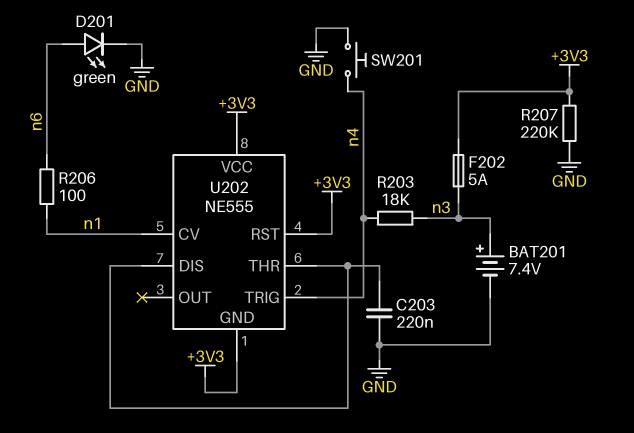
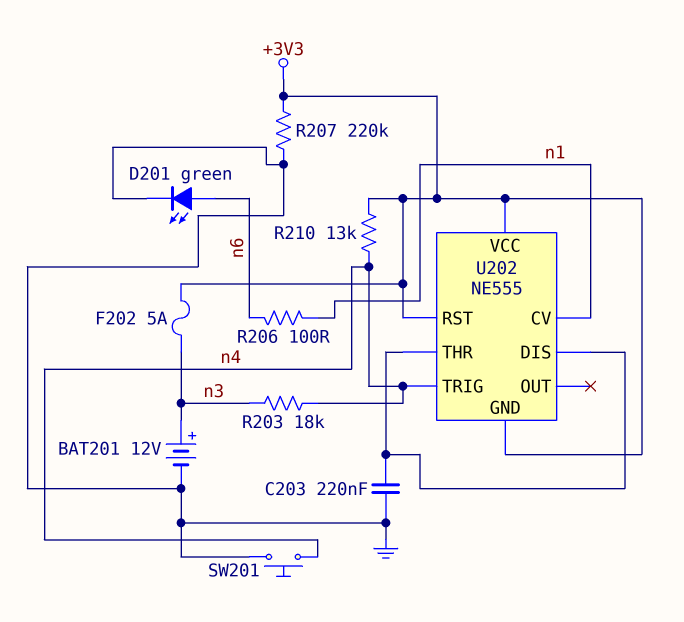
BAT201: 7.4V (plus n3, minus GND) -> 12V (plus n3, minus GND)
R210: none -> 13k (+3V3, n4)

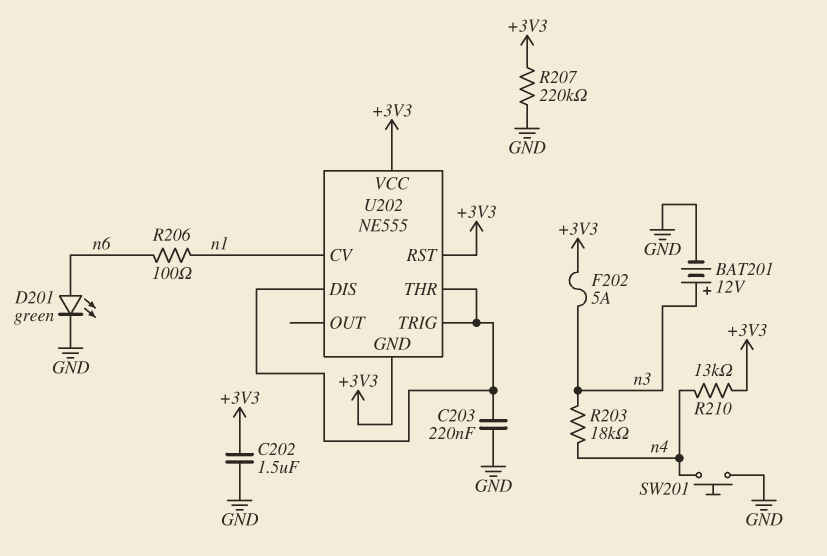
C202: none -> 1.5uF (+3V3, GND)
U202 pin TRIG: n4 -> U202/DIS

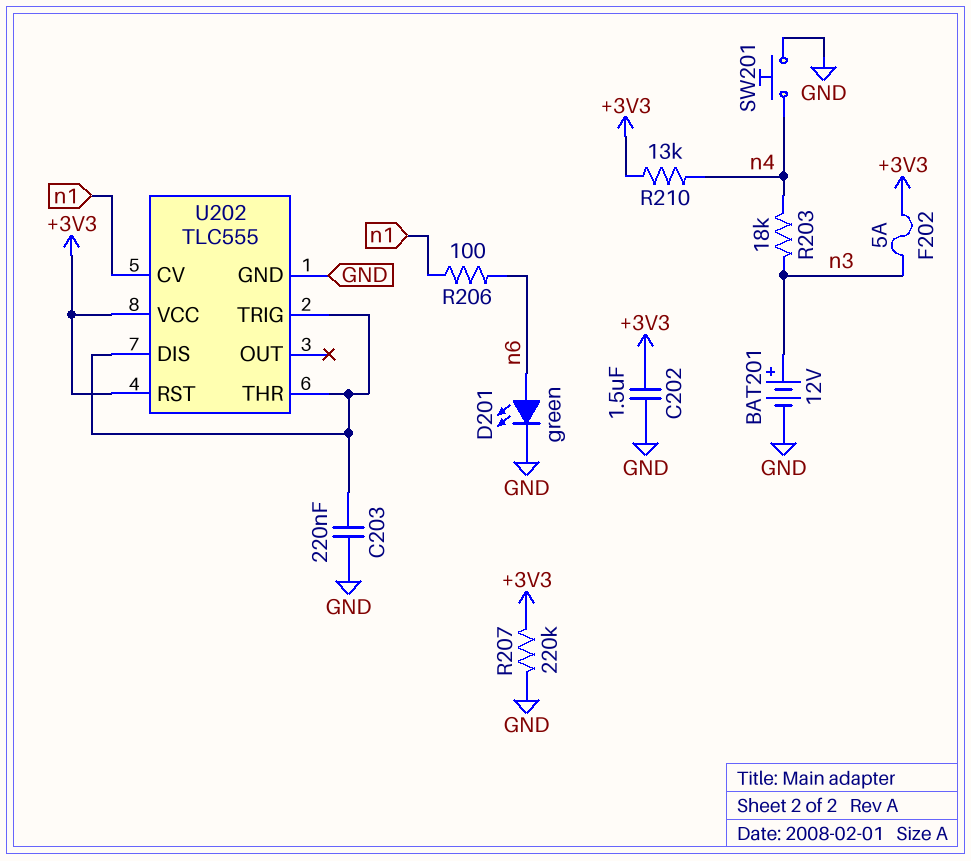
U202: NE555 -> TLC555
U202 pin GND: +3V3 -> GND

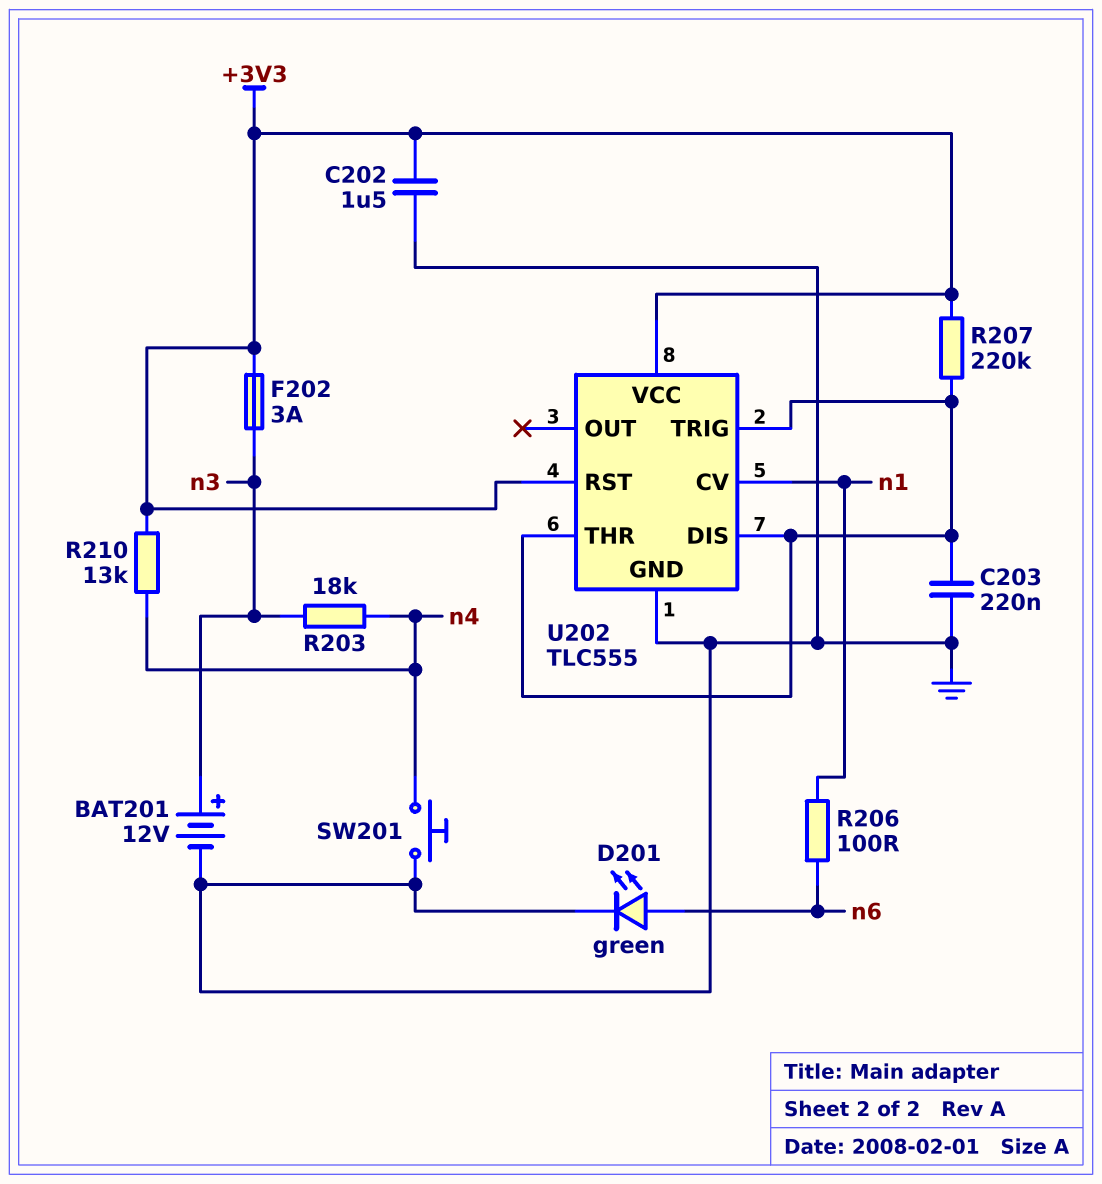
F202: 5A (+3V3, n3) -> 3A (+3V3, n3)
R207: 220k (+3V3, GND) -> 220k (+3V3, U202/DIS)

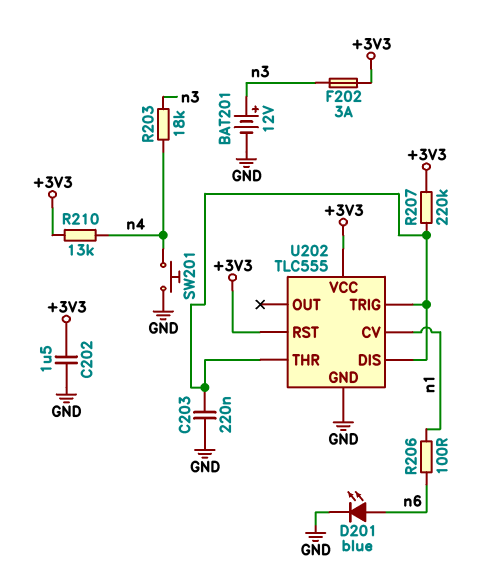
D201: LED green (A n6, K GND) -> LED blue (A n6, K GND)

